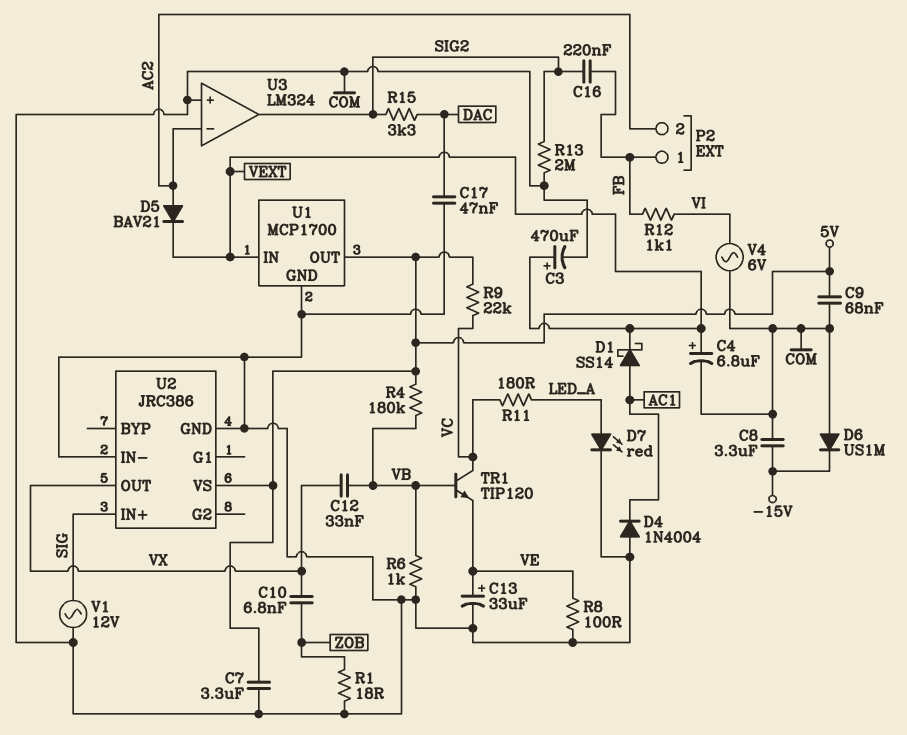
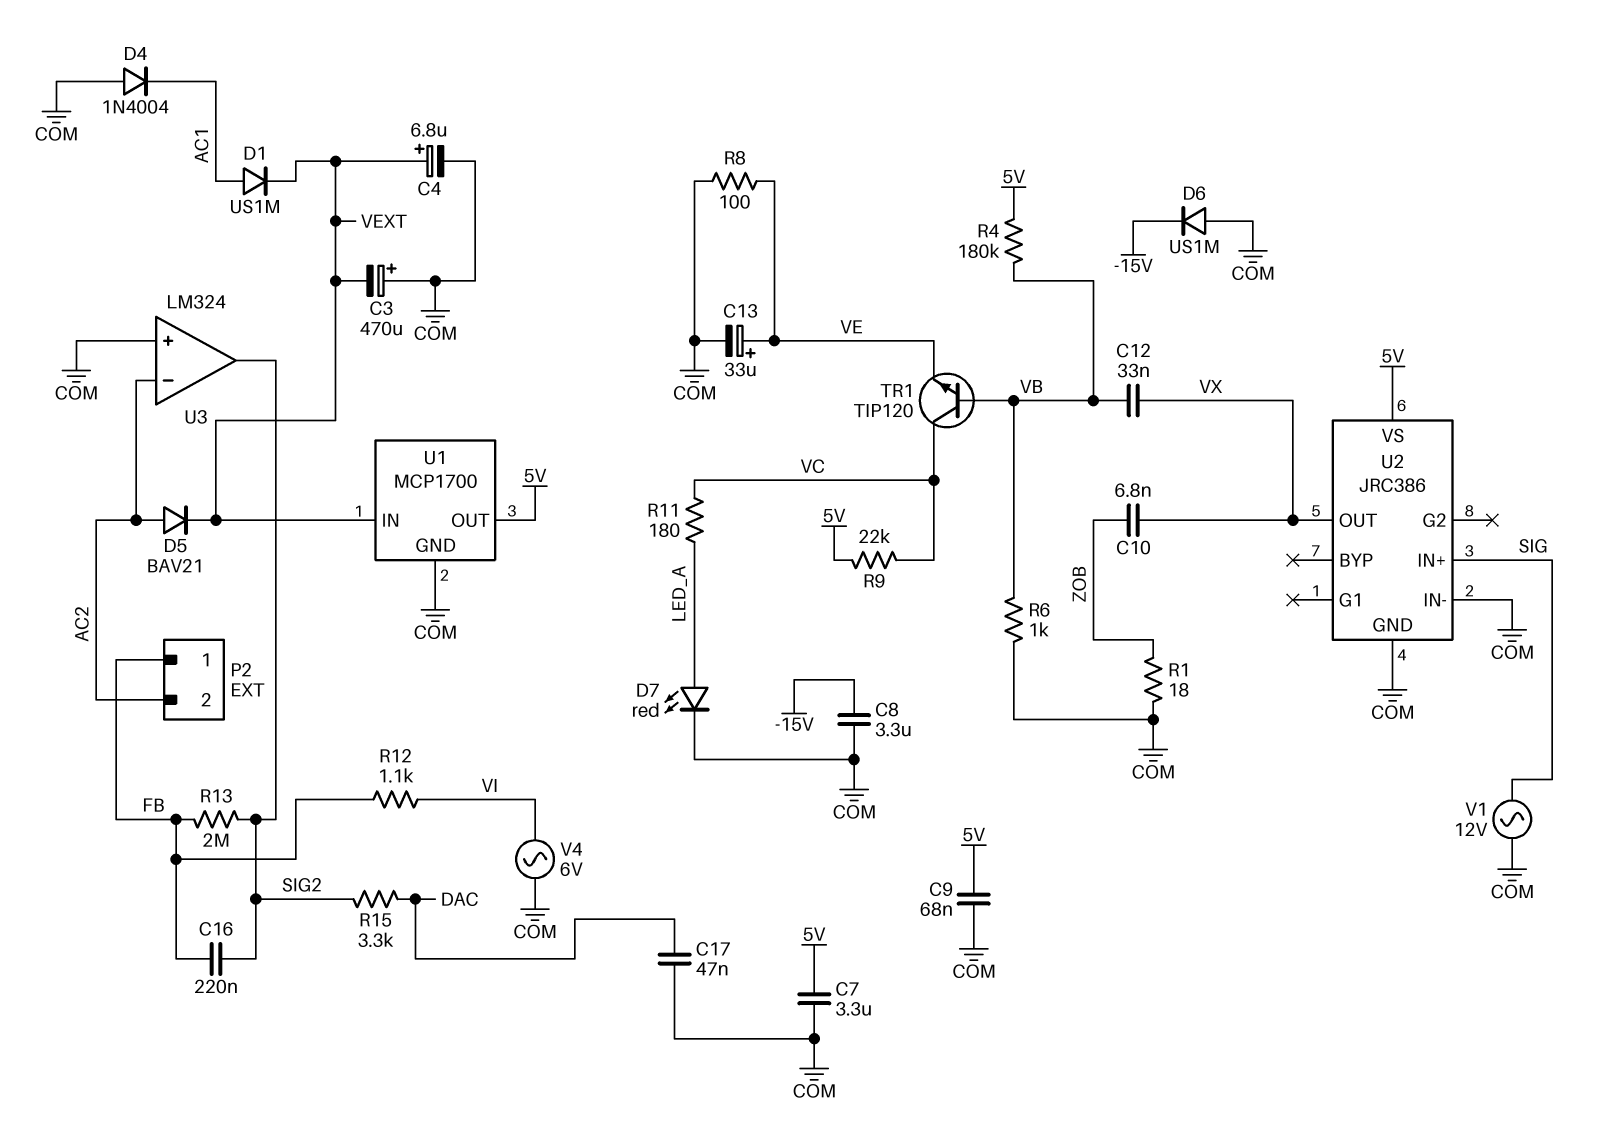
C3: 470uF (plus VEXT, minus COM) -> 470uF (plus COM, minus VEXT)
D1: schottky SS14 (A AC1, K VEXT) -> diode US1M (A AC1, K VEXT)
R13: 2M (COM, SIG2) -> 2M (FB, SIG2)

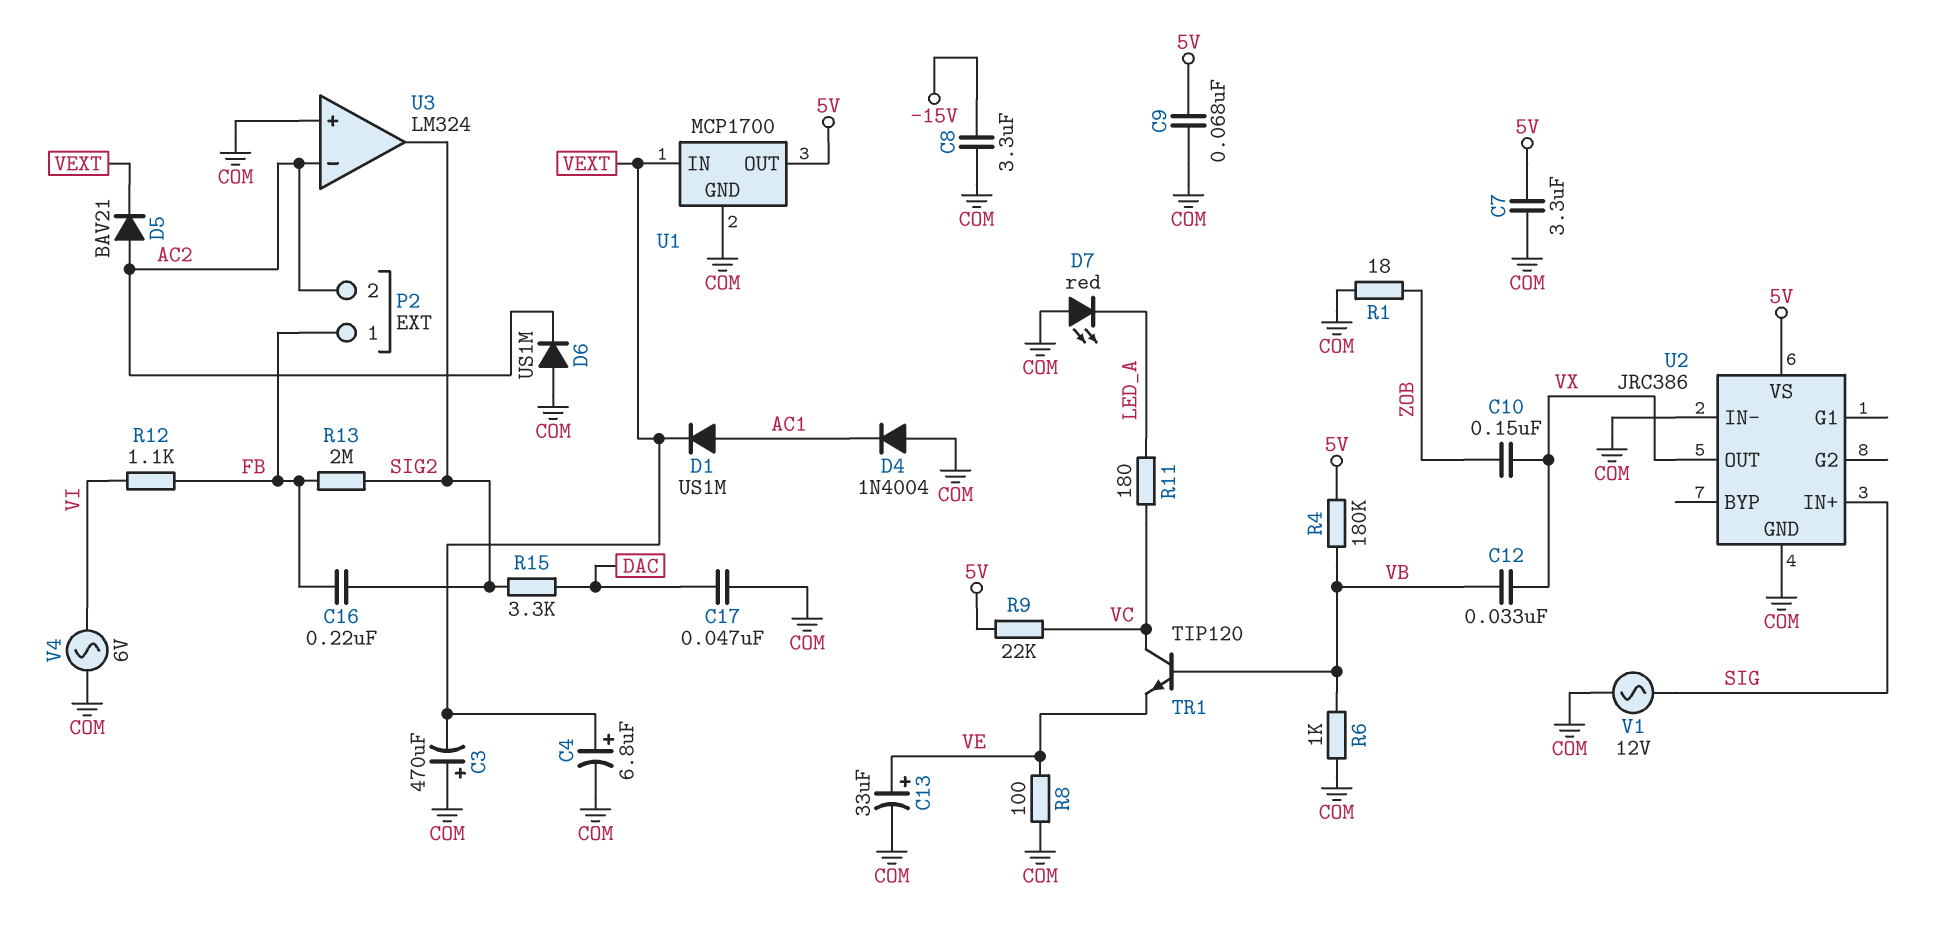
C10: 6.8nF (VX, ZOB) -> 150nF (VX, ZOB)
D6: diode US1M (A COM, K -15V) -> diode US1M (A COM, K AC2)
D7: LED red (A LED_A, K COM) -> LED red (A COM, K LED_A)

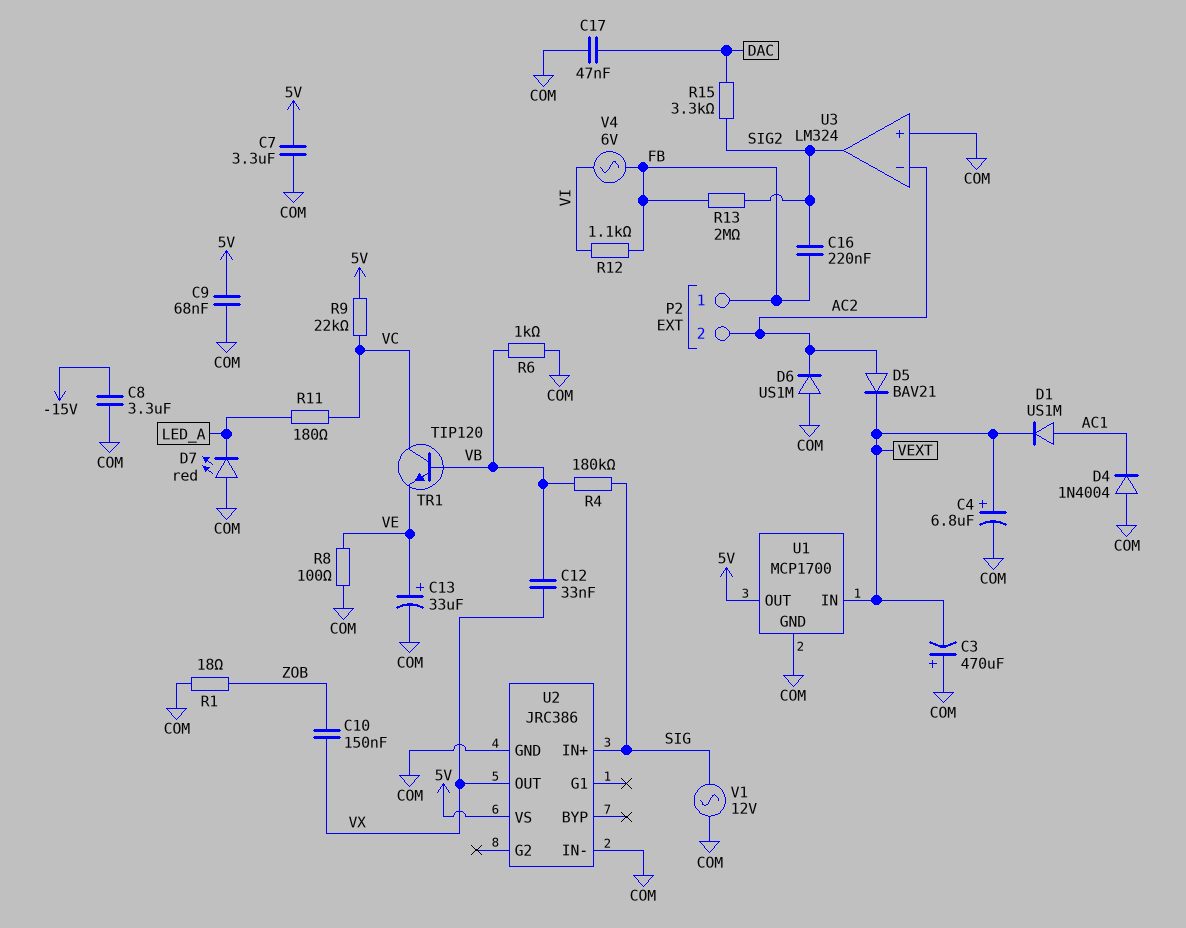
R4: 180k (5V, VB) -> 180k (SIG, VB)
V4: AC 6V (COM, VI) -> AC 6V (FB, VI)

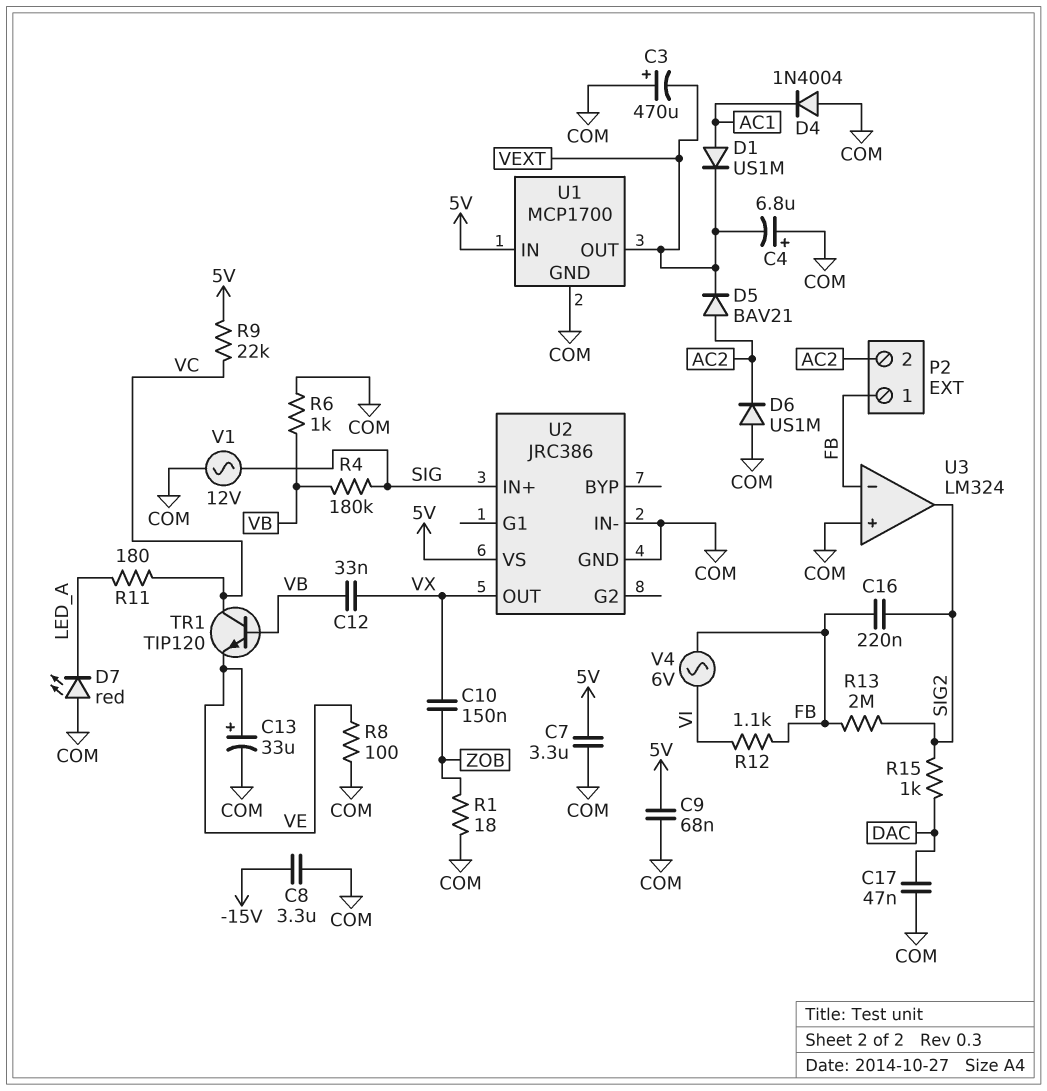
C4: 6.8uF (plus VEXT, minus COM) -> 6.8uF (plus COM, minus VEXT)
R15: 3.3k (DAC, SIG2) -> 1k (DAC, SIG2)
U1 pin IN: VEXT -> 5V
U1 pin OUT: 5V -> VEXT
U3 pin in-: AC2 -> FB

